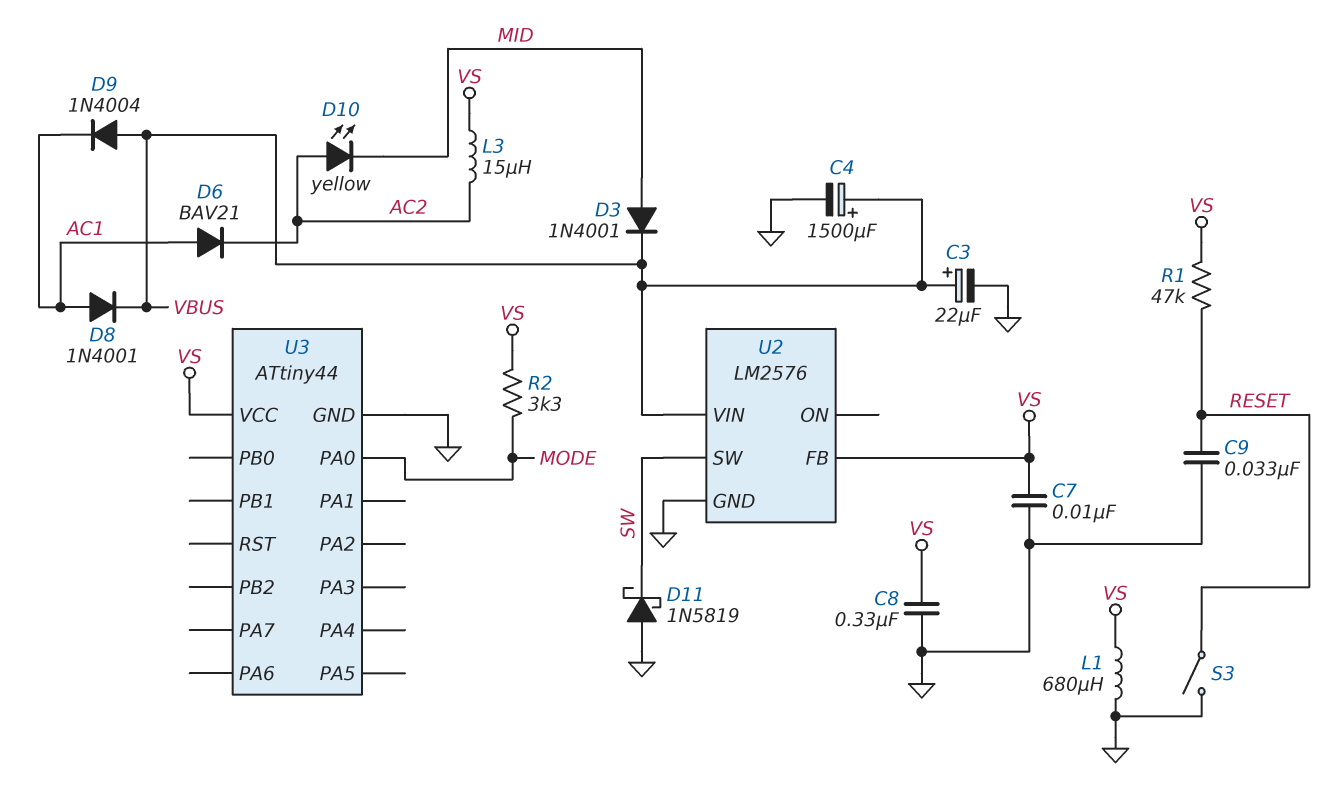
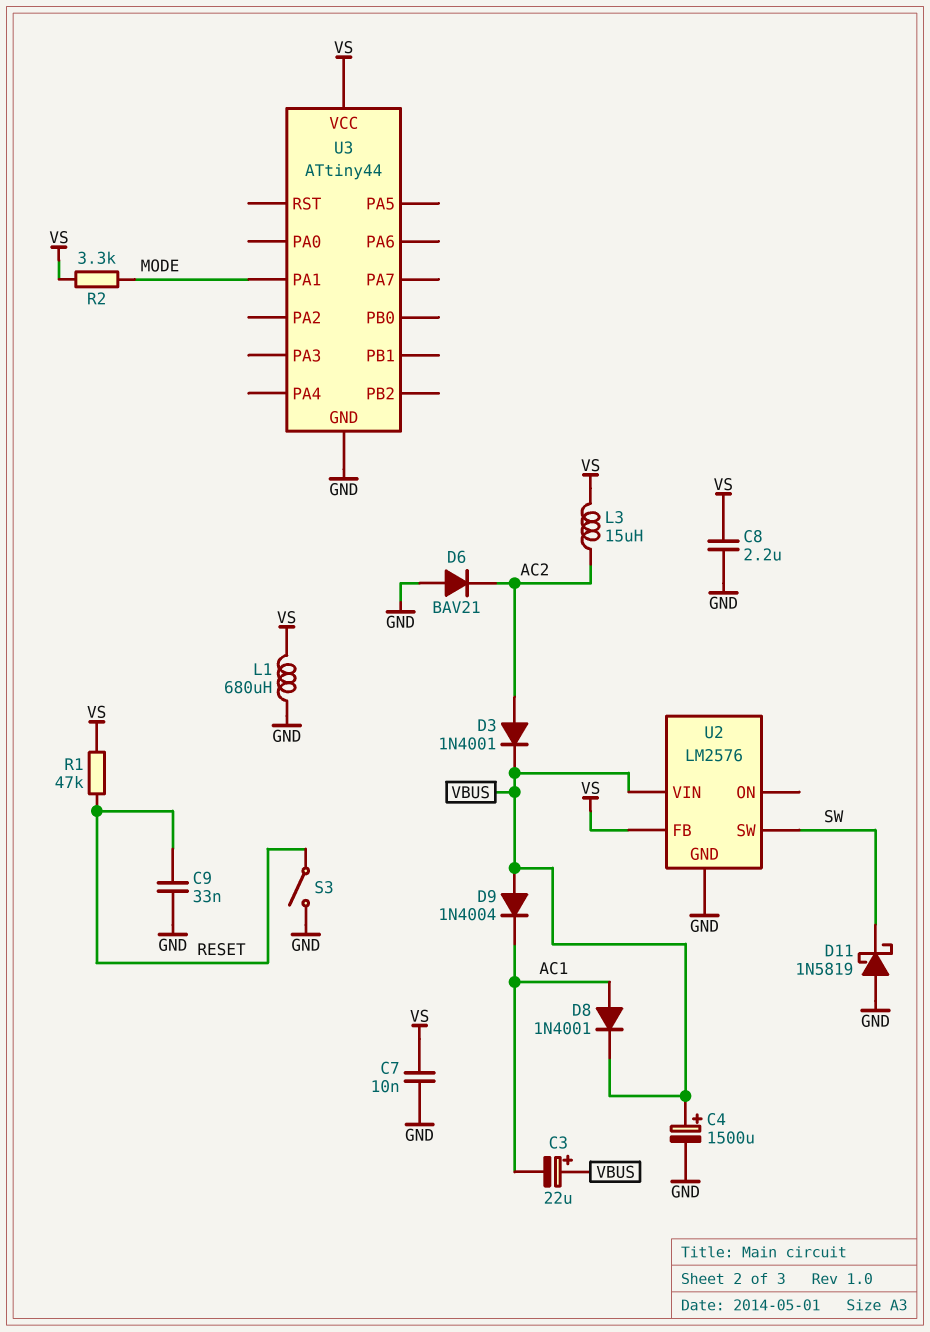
C3: 22uF (plus VBUS, minus GND) -> 22uF (plus VBUS, minus AC1)
C8: 330nF (GND, VS) -> 2.2uF (GND, VS)
D3: diode 1N4001 (A MID, K VBUS) -> diode 1N4001 (A AC2, K VBUS)
D6: diode BAV21 (A AC1, K AC2) -> diode BAV21 (A GND, K AC2)
D10: LED yellow (A AC2, K MID) -> none
U3 pin PA0: MODE -> none
U3 pin PA1: none -> MODE

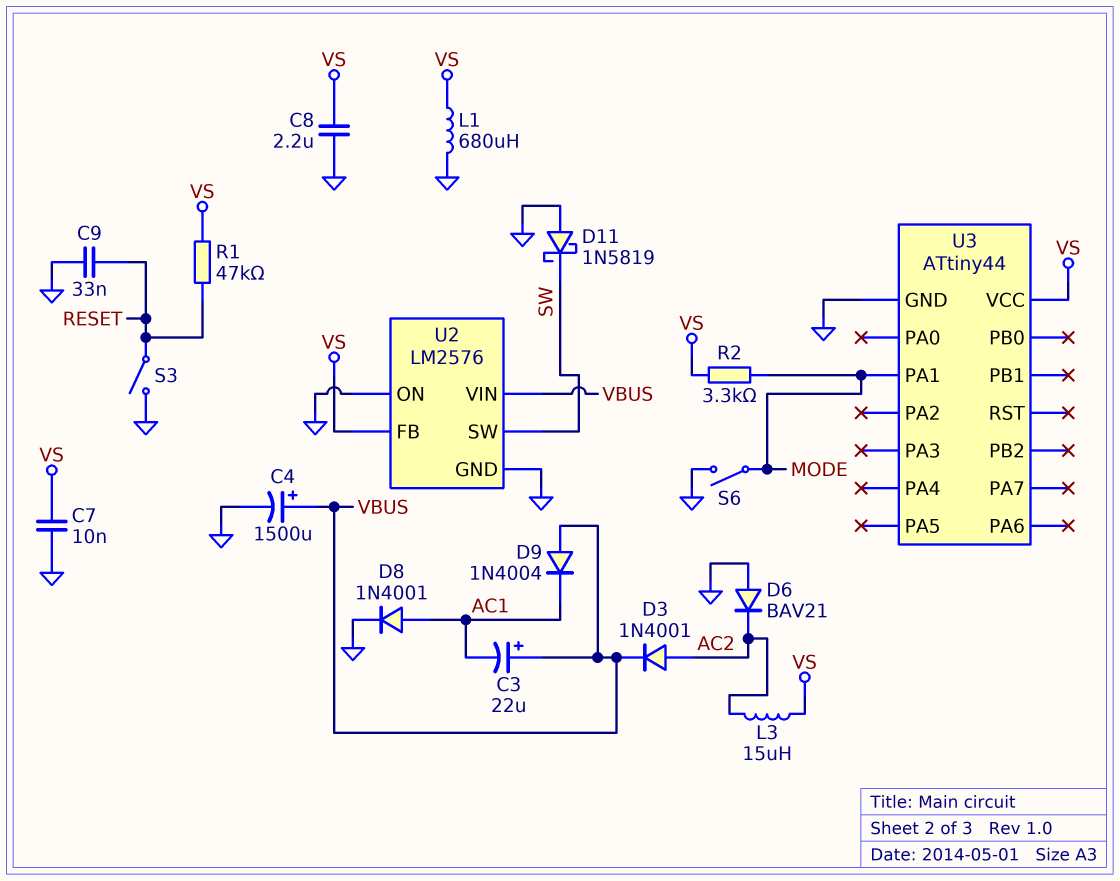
D8: diode 1N4001 (A AC1, K VBUS) -> diode 1N4001 (A AC1, K GND)
S6: none -> switch (GND, MODE)
U2 pin ON: none -> GND

